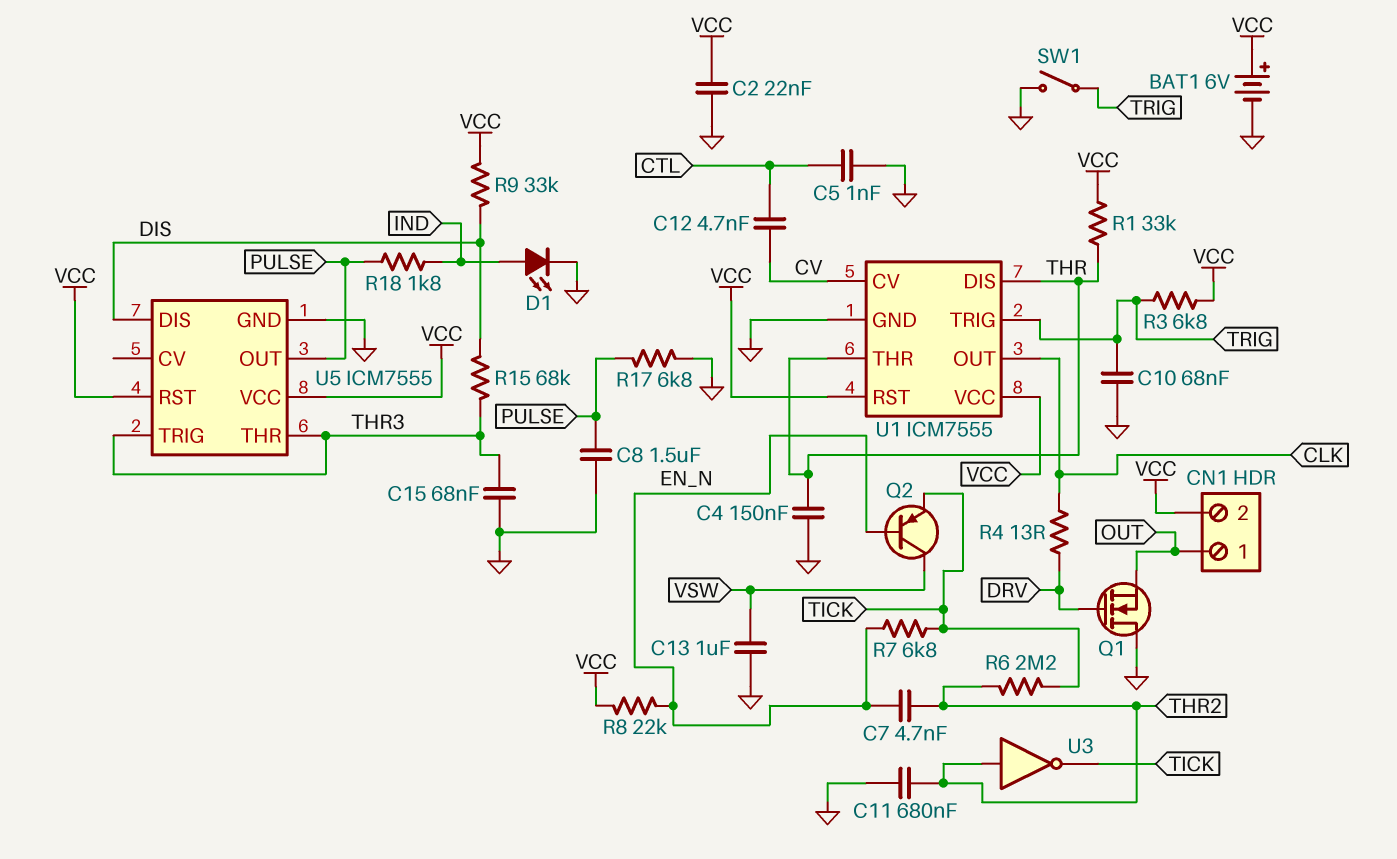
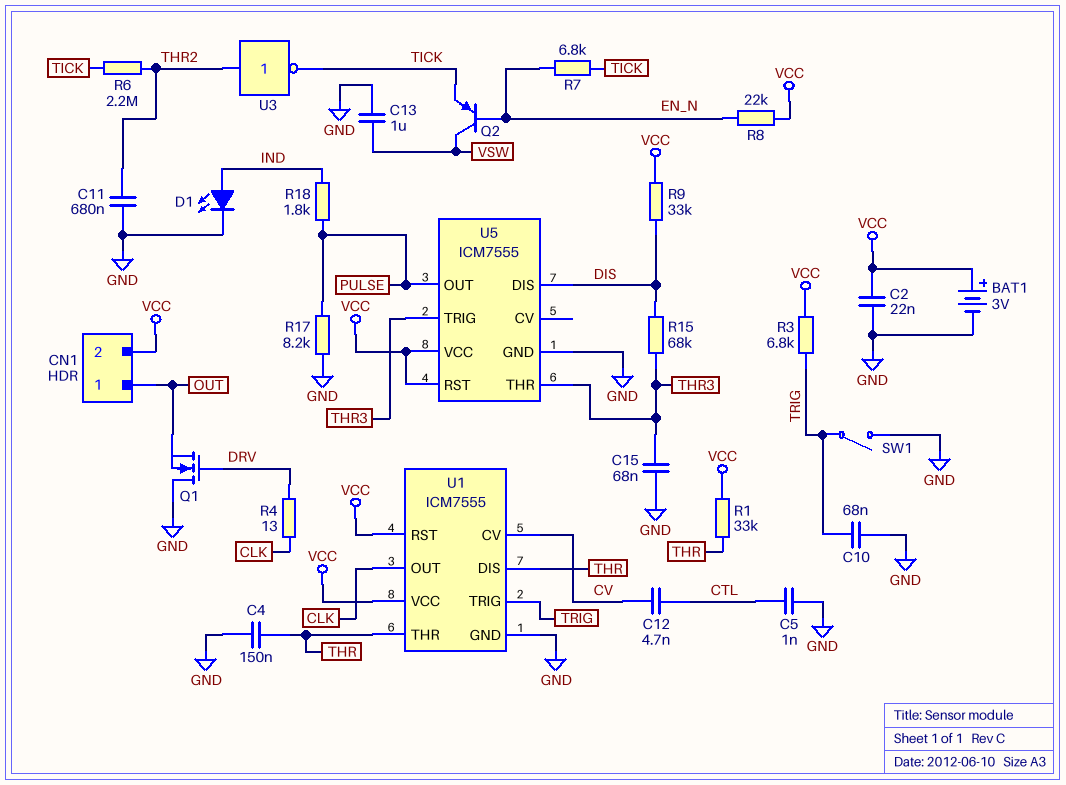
BAT1: 6V (plus VCC, minus GND) -> 3V (plus VCC, minus GND)
C7: 4.7nF (EN_N, THR2) -> none
C8: 1.5uF (GND, PULSE) -> none
R17: 6.8k (GND, PULSE) -> 8.2k (GND, PULSE)

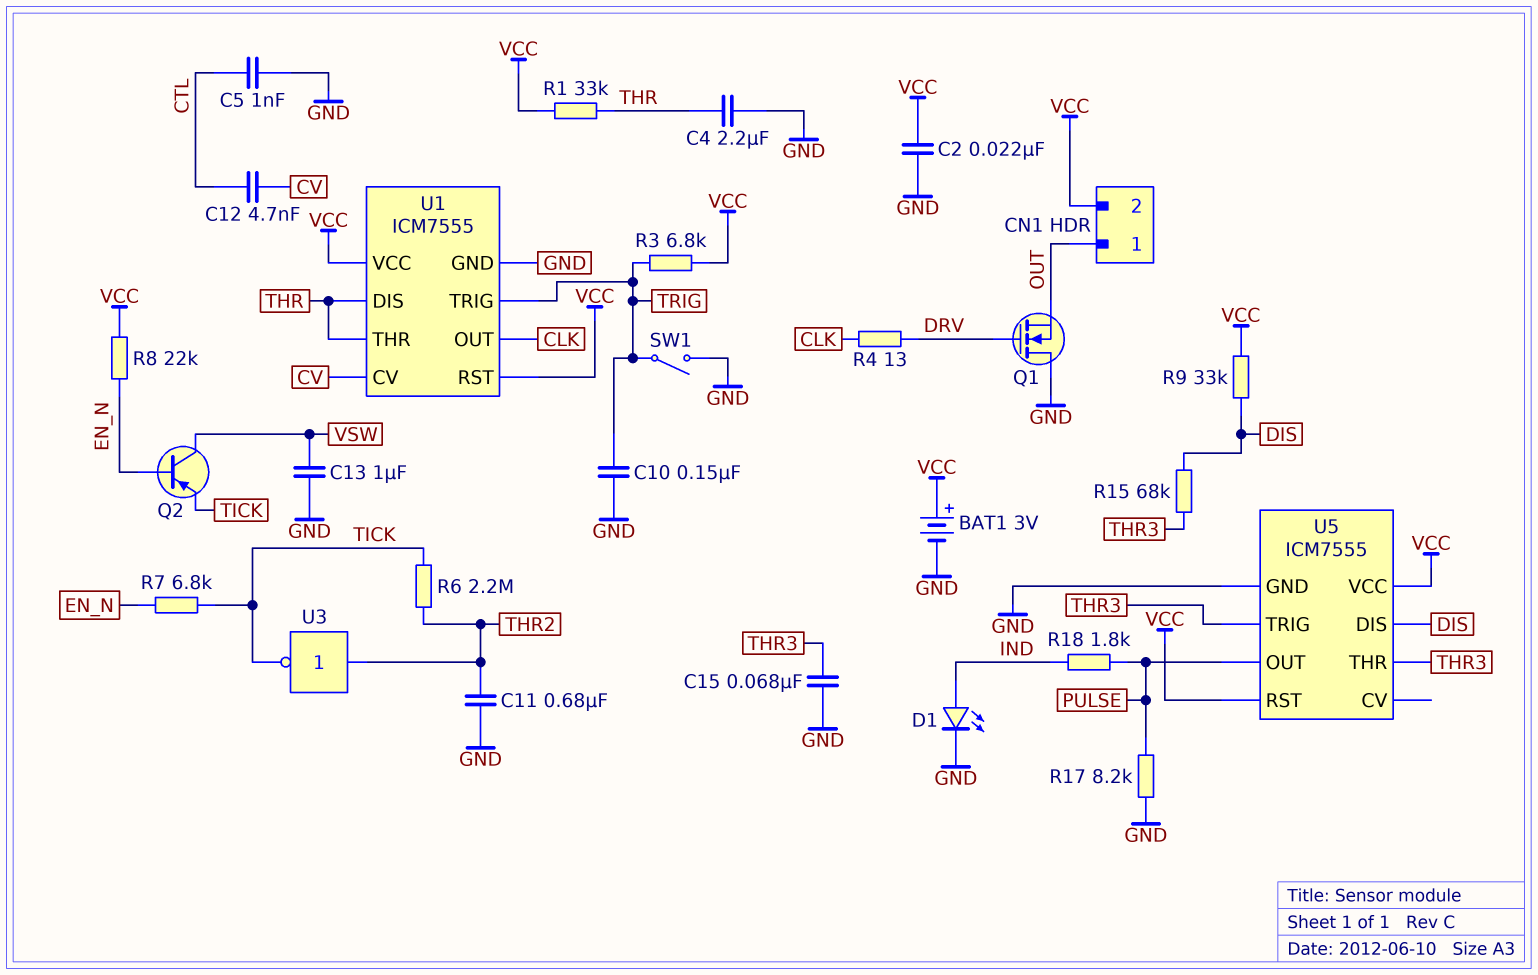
C4: 150nF (GND, THR) -> 2.2uF (GND, THR)
C10: 68nF (GND, TRIG) -> 150nF (GND, TRIG)

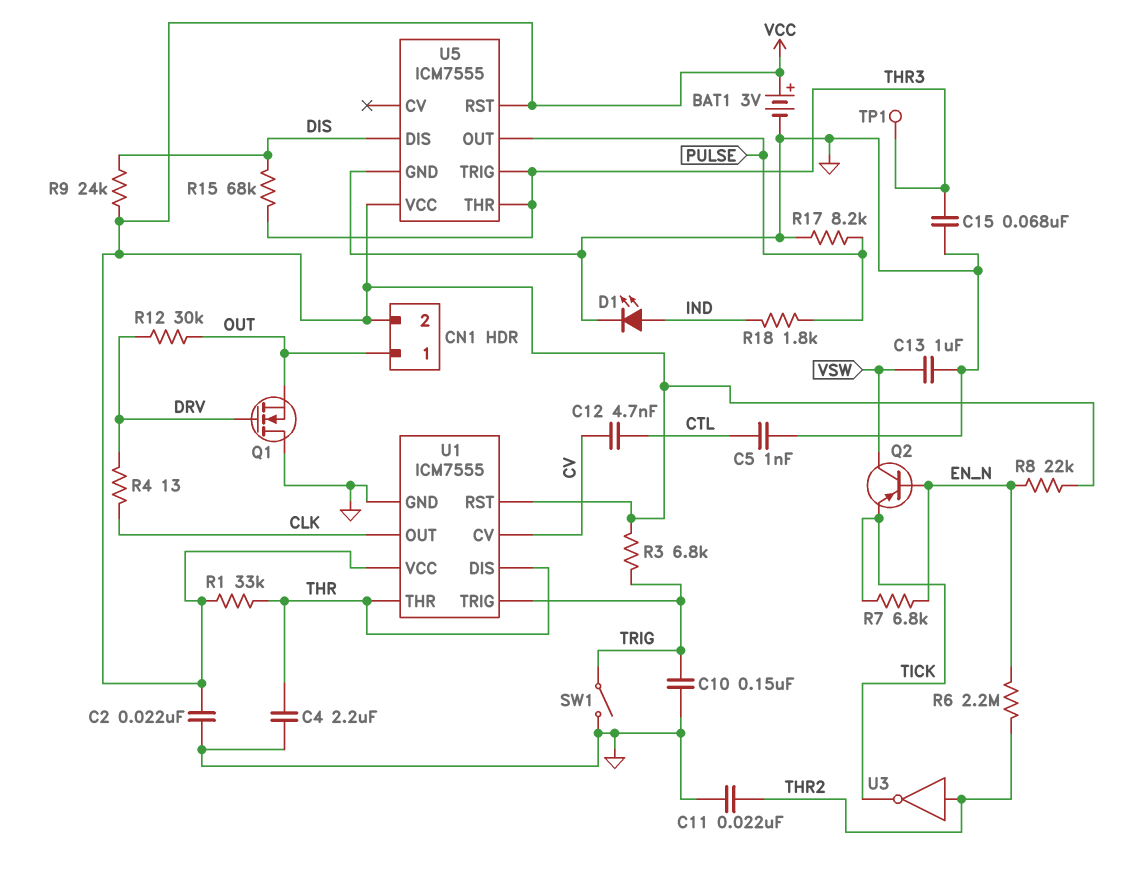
C11: 680nF (GND, THR2) -> 22nF (GND, THR2)
R6: 2.2M (THR2, TICK) -> 2.2M (EN_N, THR2)
R9: 33k (DIS, VCC) -> 24k (DIS, VCC)
R12: none -> 30k (DRV, OUT)
TP1: none -> test point (THR3)

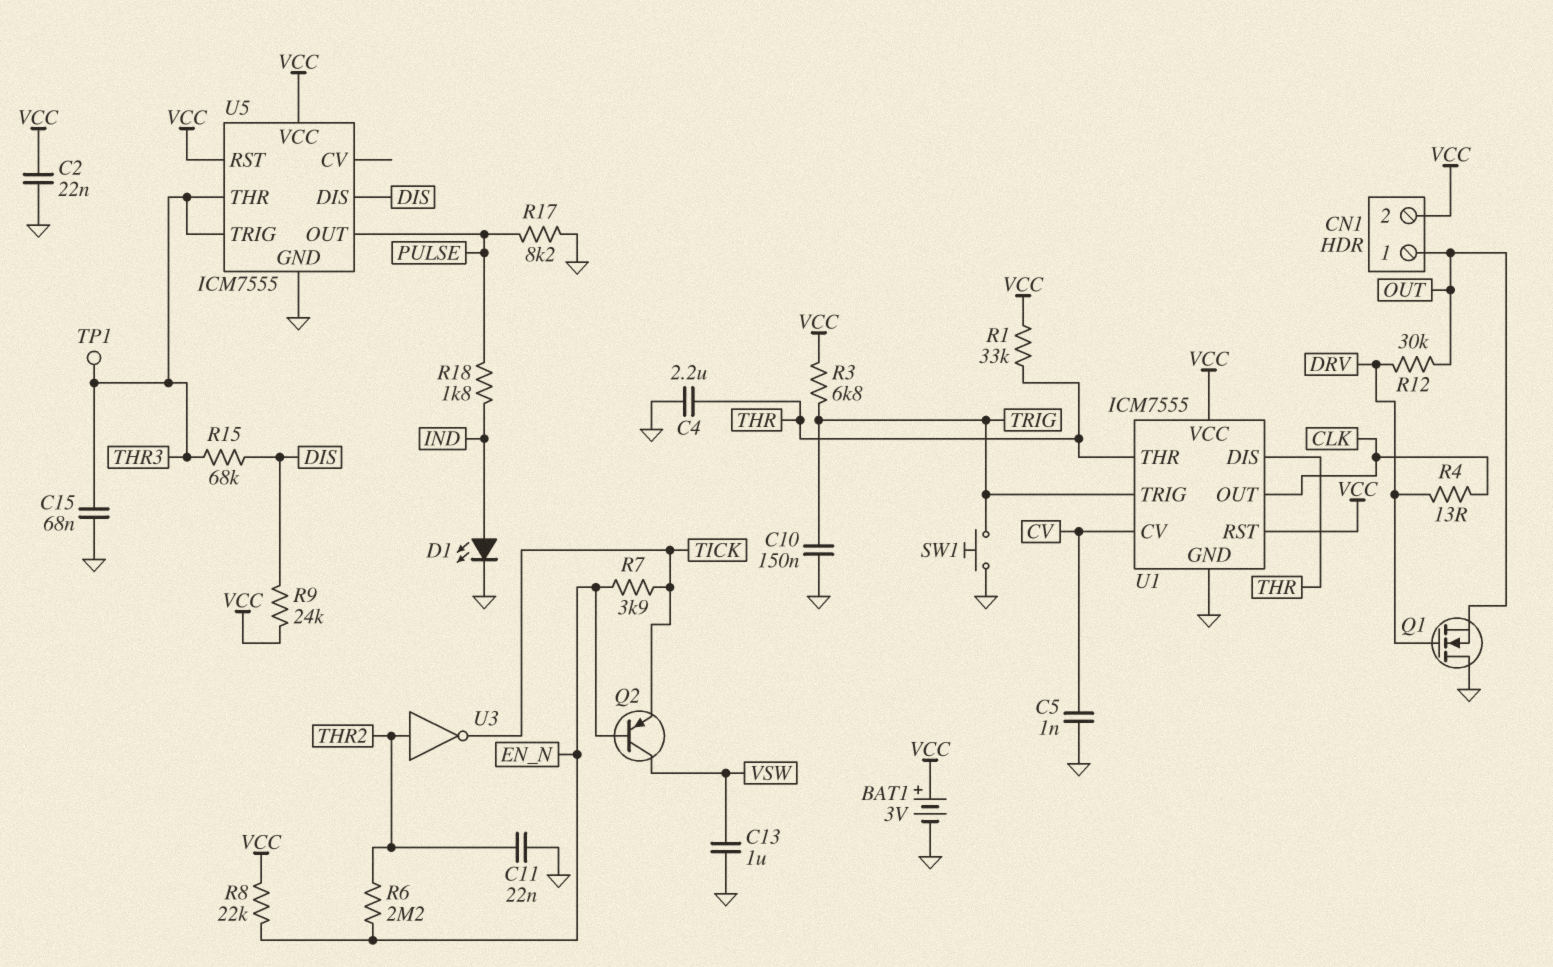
C5: 1nF (CTL, GND) -> 1nF (CV, GND)
C12: 4.7nF (CTL, CV) -> none
R7: 6.8k (EN_N, TICK) -> 3.9k (EN_N, TICK)
SW1: switch (GND, TRIG) -> button (GND, TRIG)

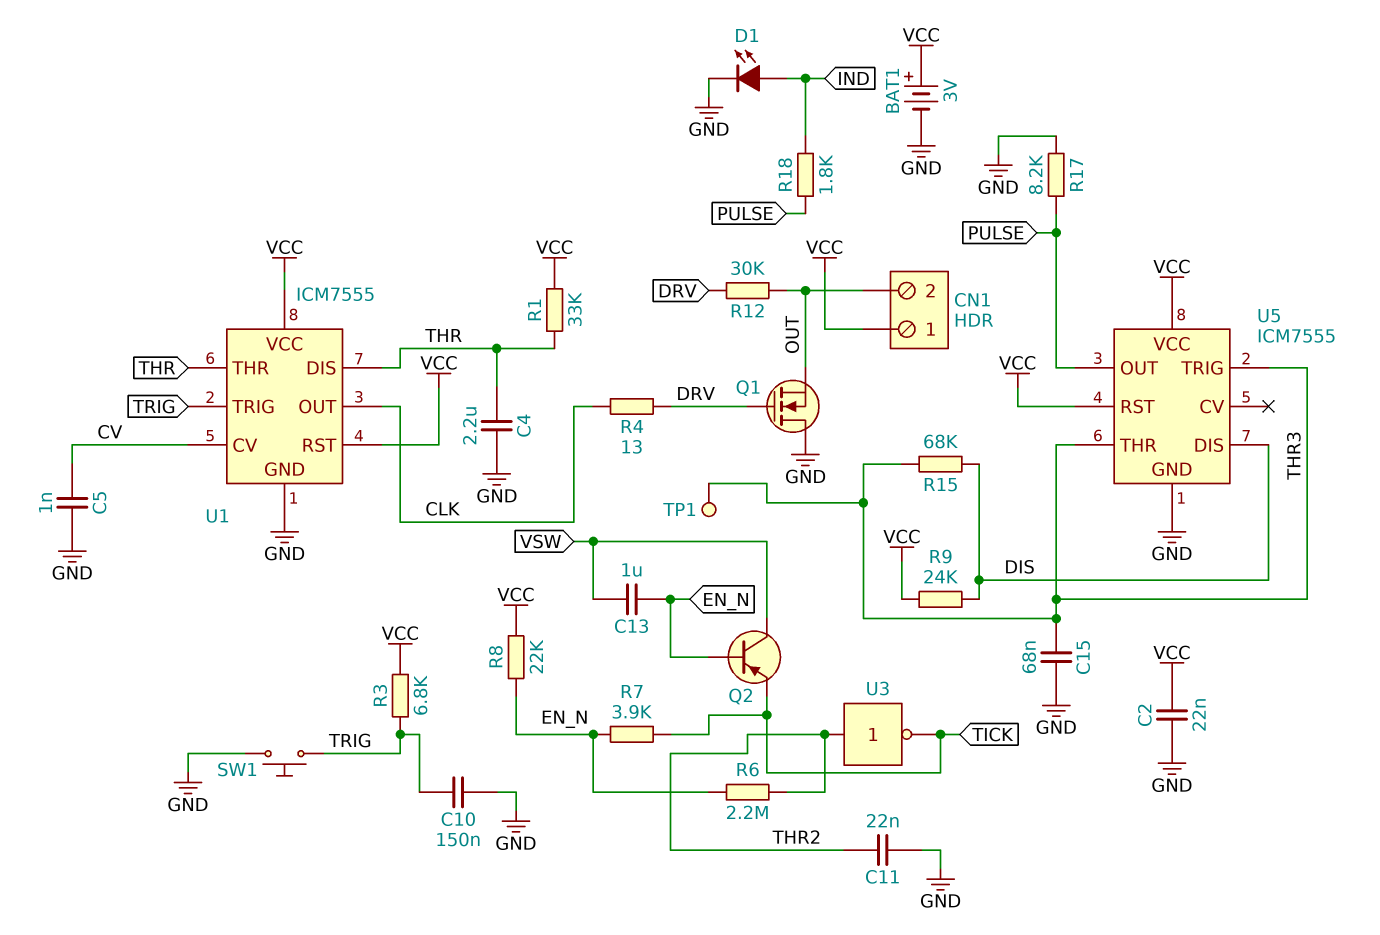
C13: 1uF (GND, VSW) -> 1uF (EN_N, VSW)
CN1 pin 1: OUT -> VCC
CN1 pin 2: VCC -> OUT

